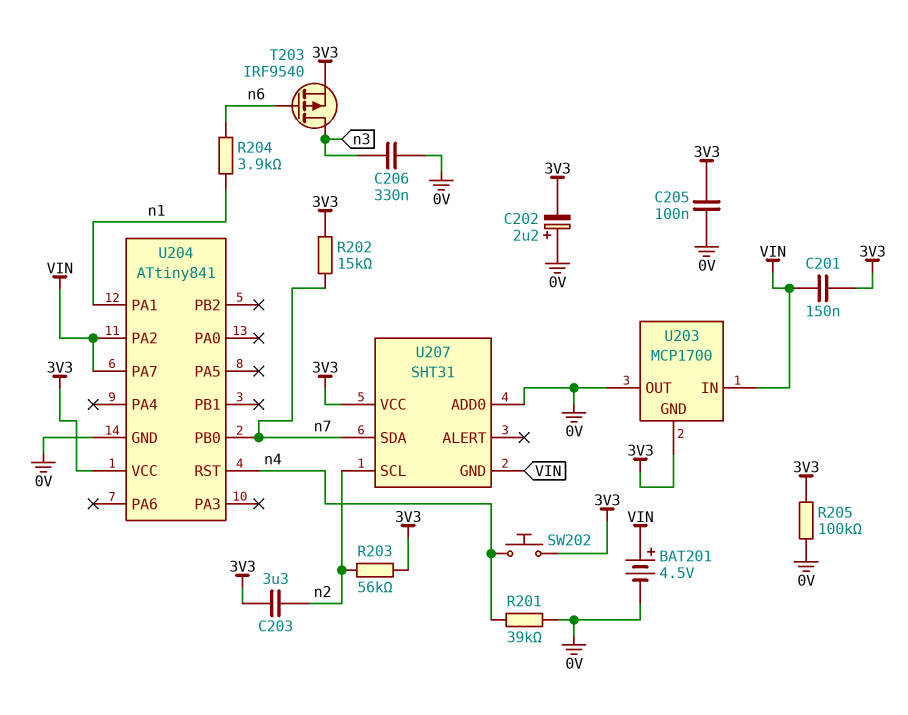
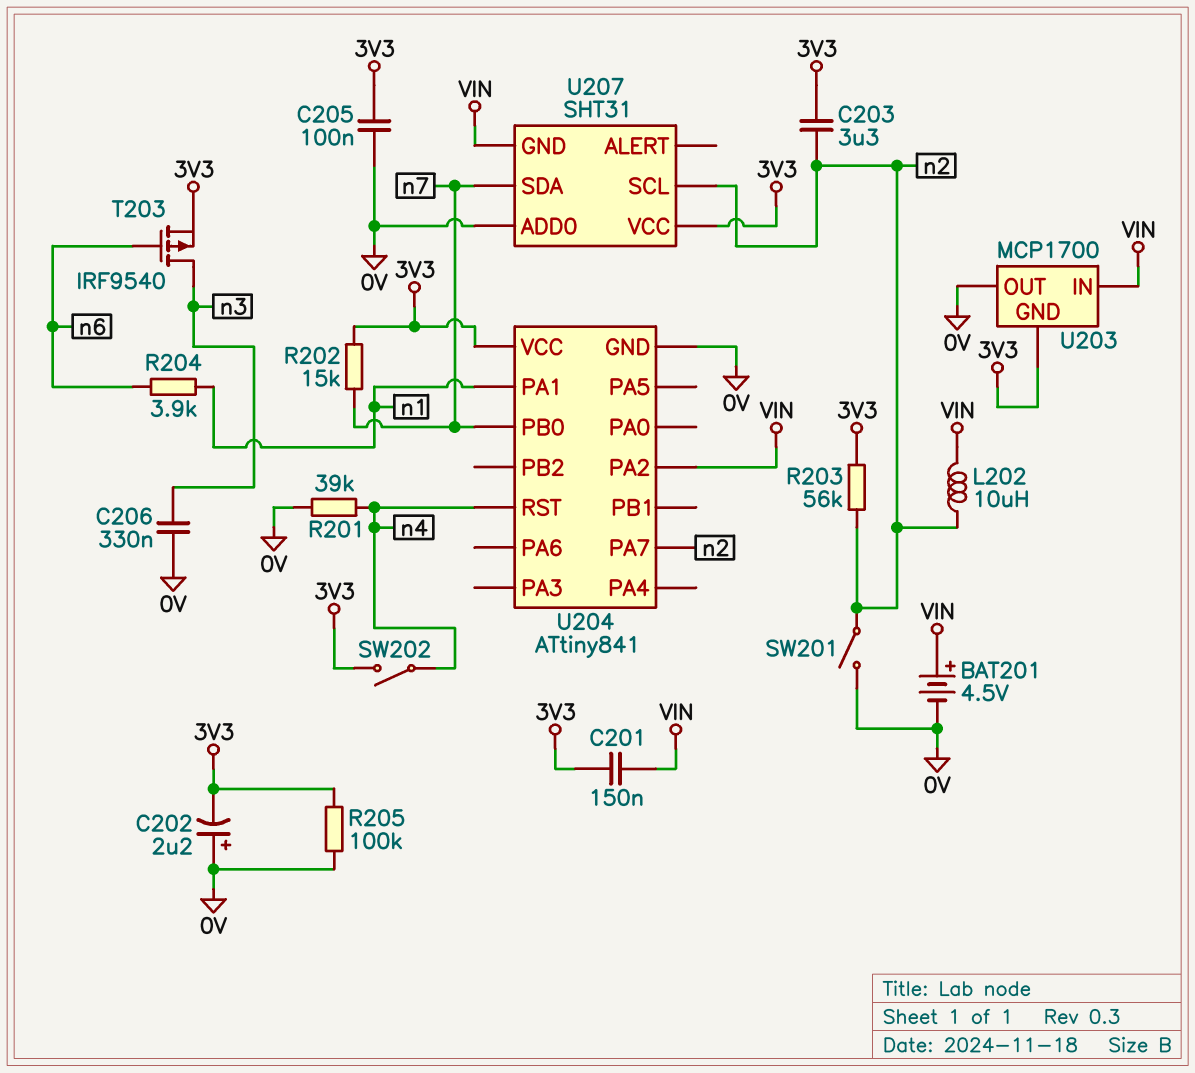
L202: none -> 10uH (VIN, n2)
SW201: none -> switch (0V, n2)
SW202: button (3V3, n4) -> switch (3V3, n4)
U204 pin PA7: VIN -> n2

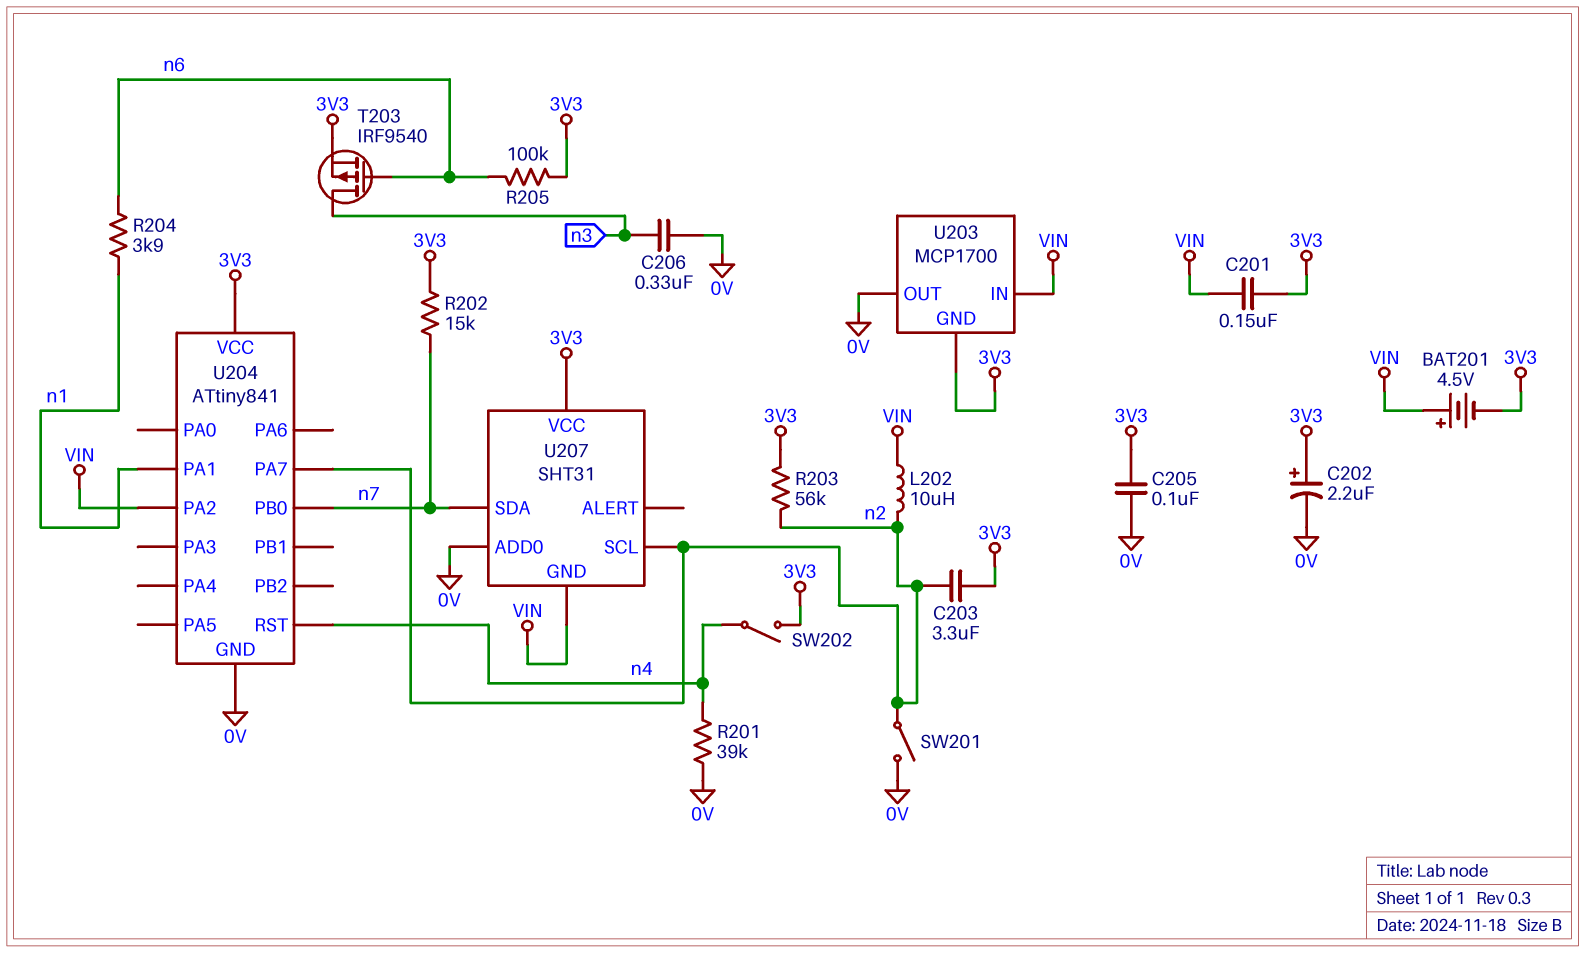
BAT201: 4.5V (plus VIN, minus 0V) -> 4.5V (plus VIN, minus 3V3)
C202: 2.2uF (plus 0V, minus 3V3) -> 2.2uF (plus 3V3, minus 0V)
R205: 100k (0V, 3V3) -> 100k (3V3, n6)

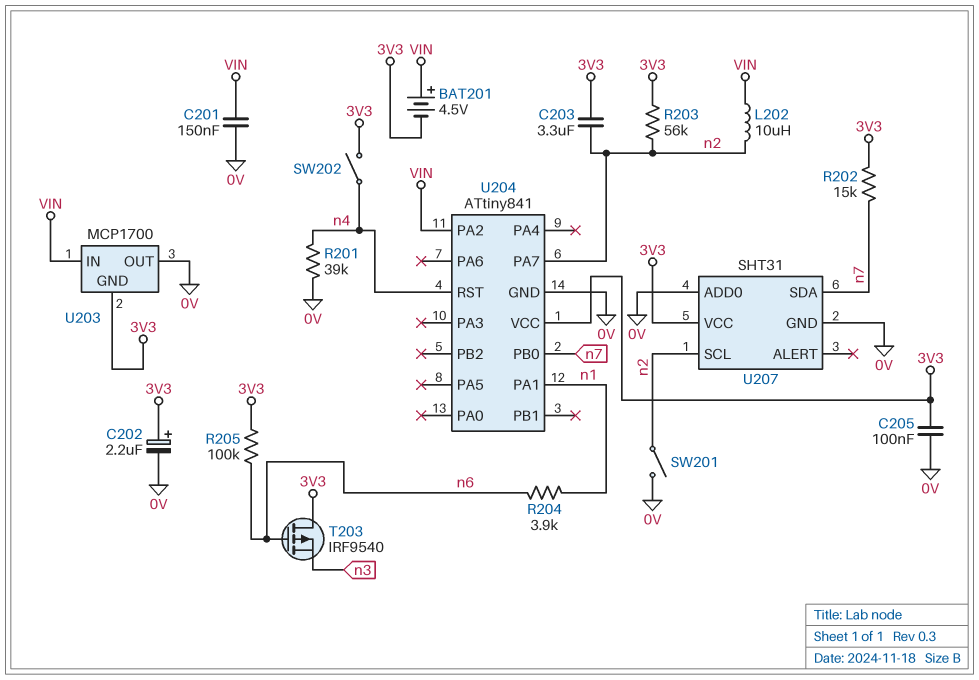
C201: 150nF (3V3, VIN) -> 150nF (0V, VIN)
C206: 330nF (0V, n3) -> none
T203: PMOS IRF9540 (G n6, D n3, S 3V3) -> PMOS IRF9540 (G n6, D 3V3, S n3)
U207 pin GND: VIN -> 0V

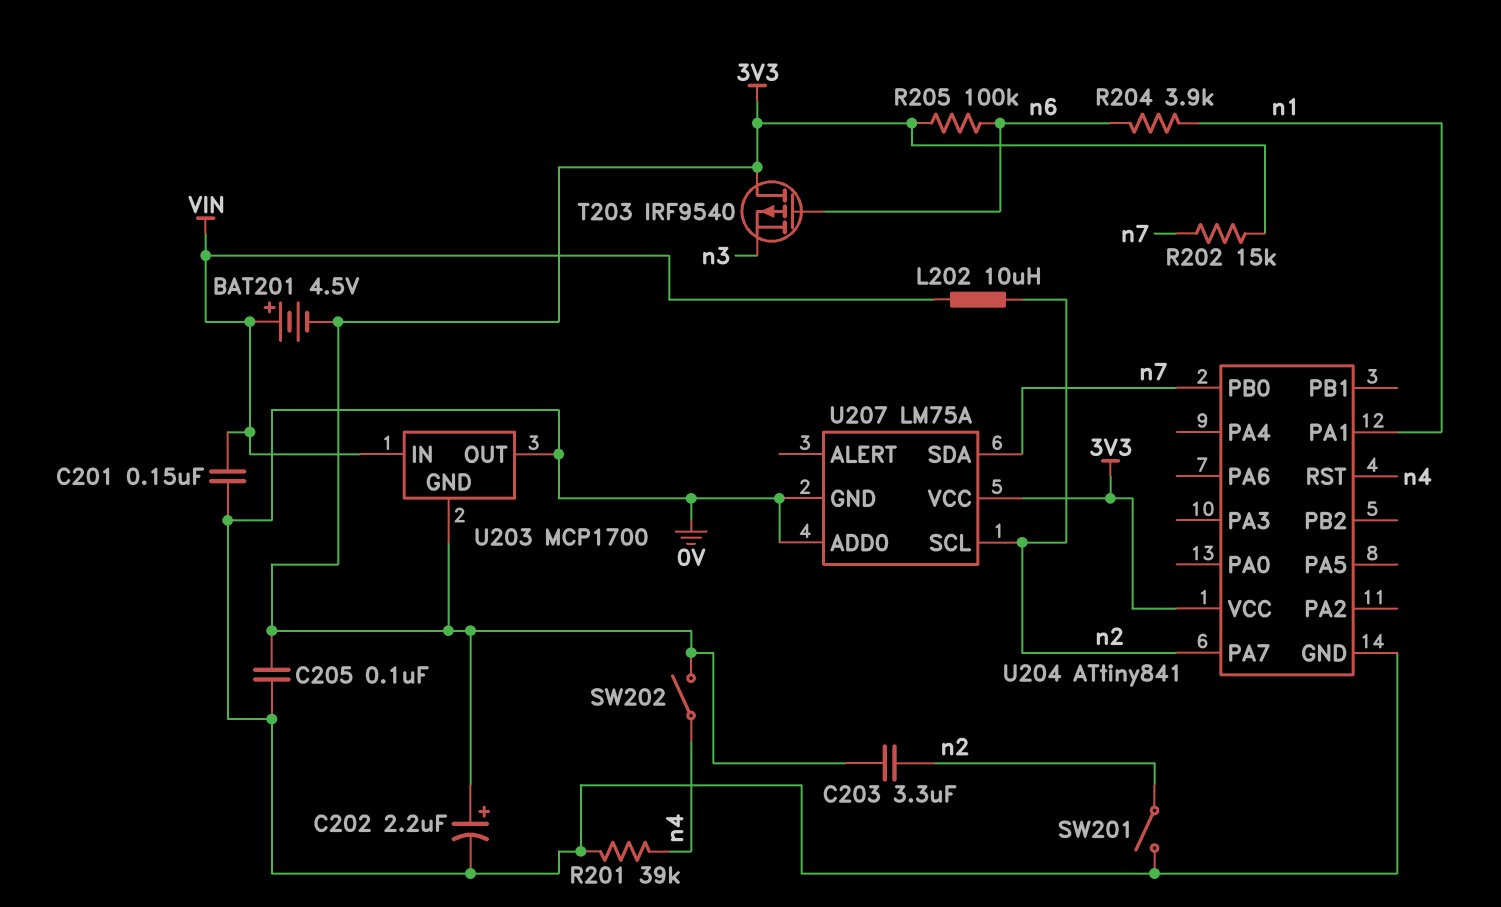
R203: 56k (3V3, n2) -> none
U204 pin PA2: VIN -> none
U207: SHT31 -> LM75A

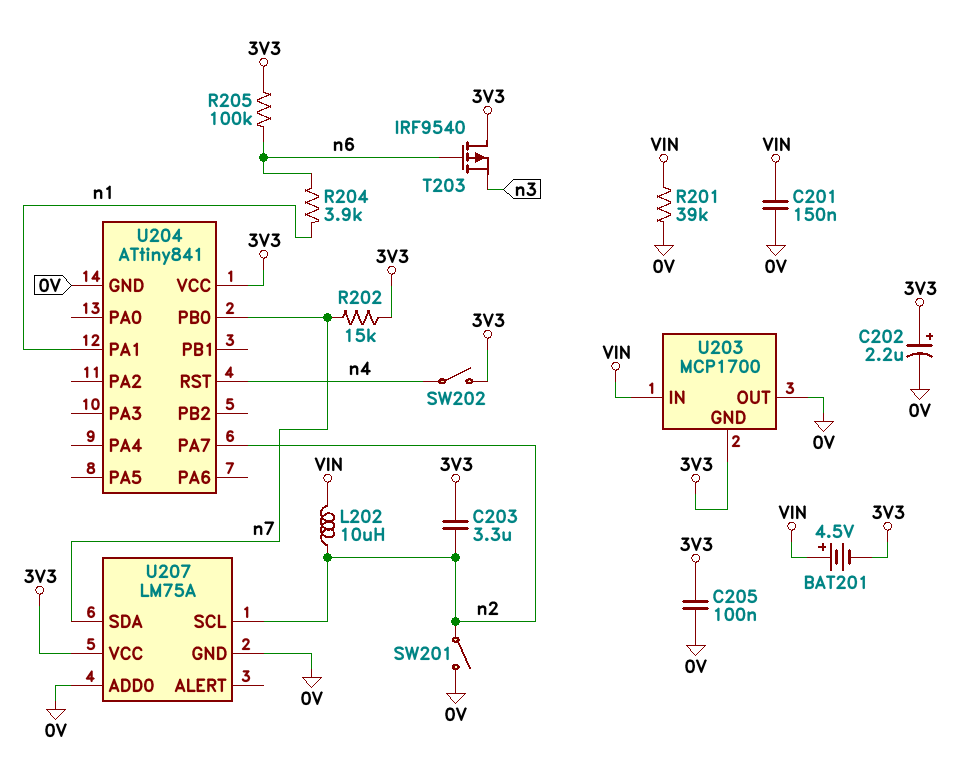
R201: 39k (0V, n4) -> 39k (0V, VIN)

